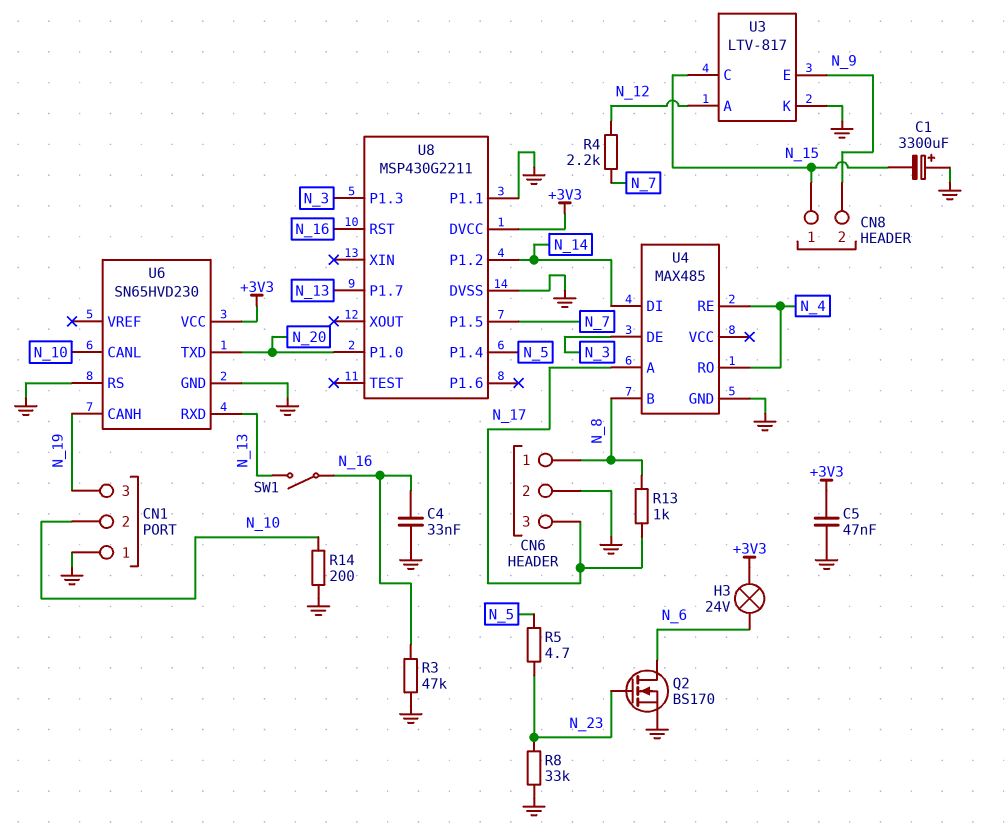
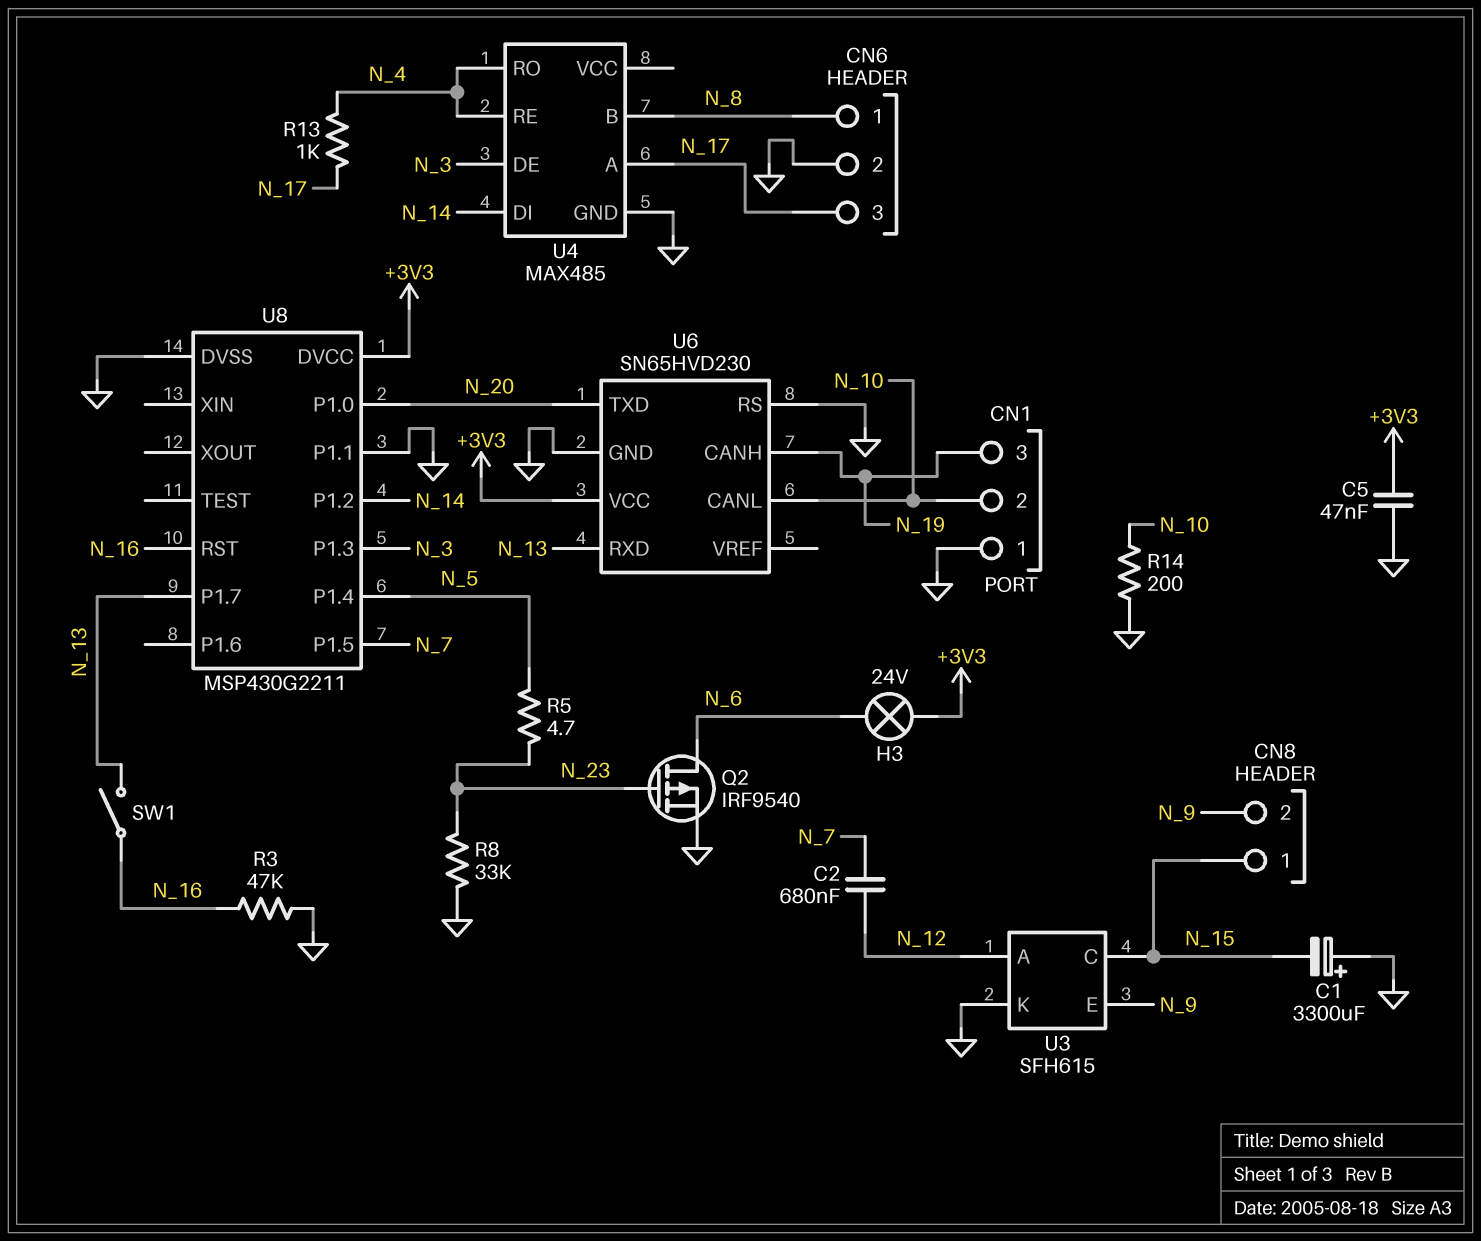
C2: none -> 680nF (N_7, N_12)
C4: 33nF (GND, N_16) -> none
Q2: NMOS BS170 (G N_23, D N_6, S GND) -> PMOS IRF9540 (G N_23, D N_6, S GND)
R4: 2.2k (N_7, N_12) -> none
R13: 1k (N_8, N_17) -> 1k (N_4, N_17)
U3: LTV-817 -> SFH615

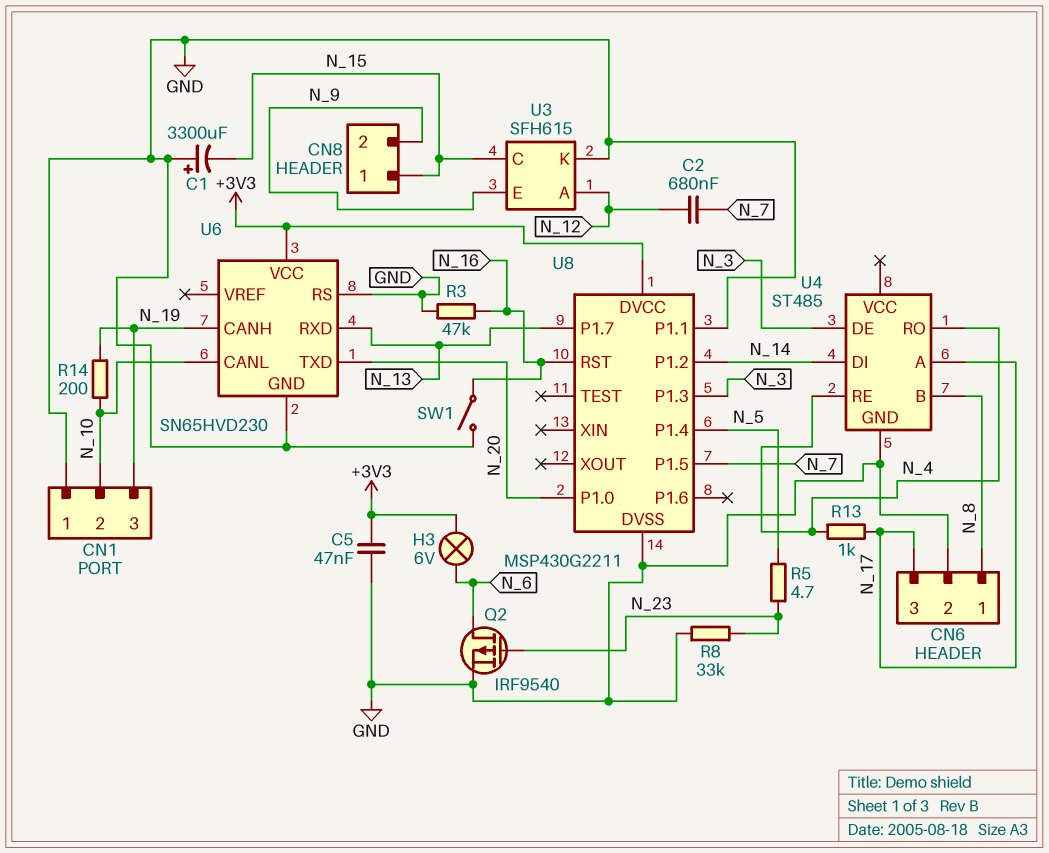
H3: lamp 24V (+3V3, N_6) -> lamp 6V (+3V3, N_6)
R14: 200 (GND, N_10) -> 200 (N_10, N_19)
SW1: switch (N_13, N_16) -> switch (GND, N_16)
U4: MAX485 -> ST485

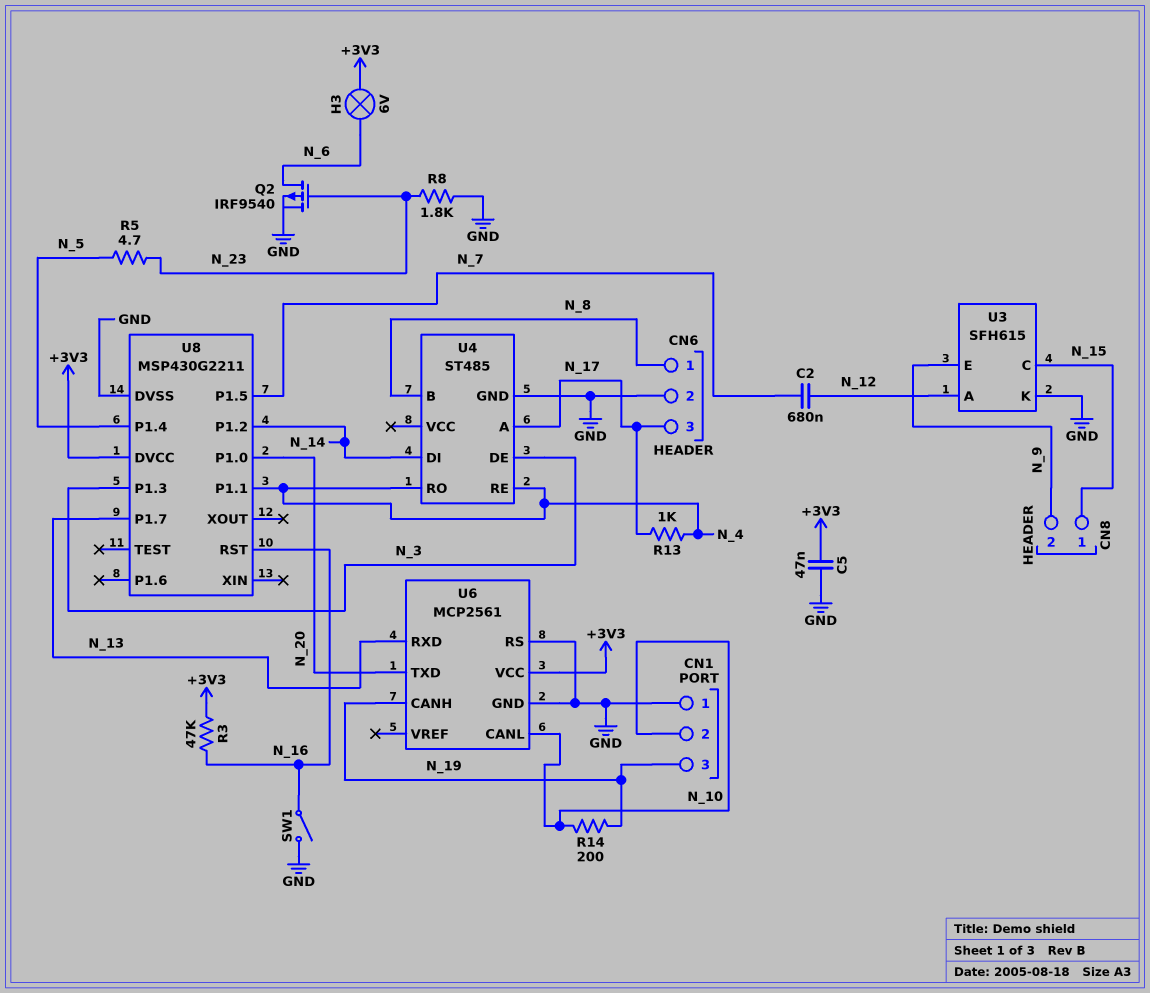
C1: 3300uF (plus GND, minus N_15) -> none
R3: 47k (GND, N_16) -> 47k (+3V3, N_16)
R8: 33k (GND, N_23) -> 1.8k (GND, N_23)
U6: SN65HVD230 -> MCP2561
U8 pin P1.1: GND -> N_4

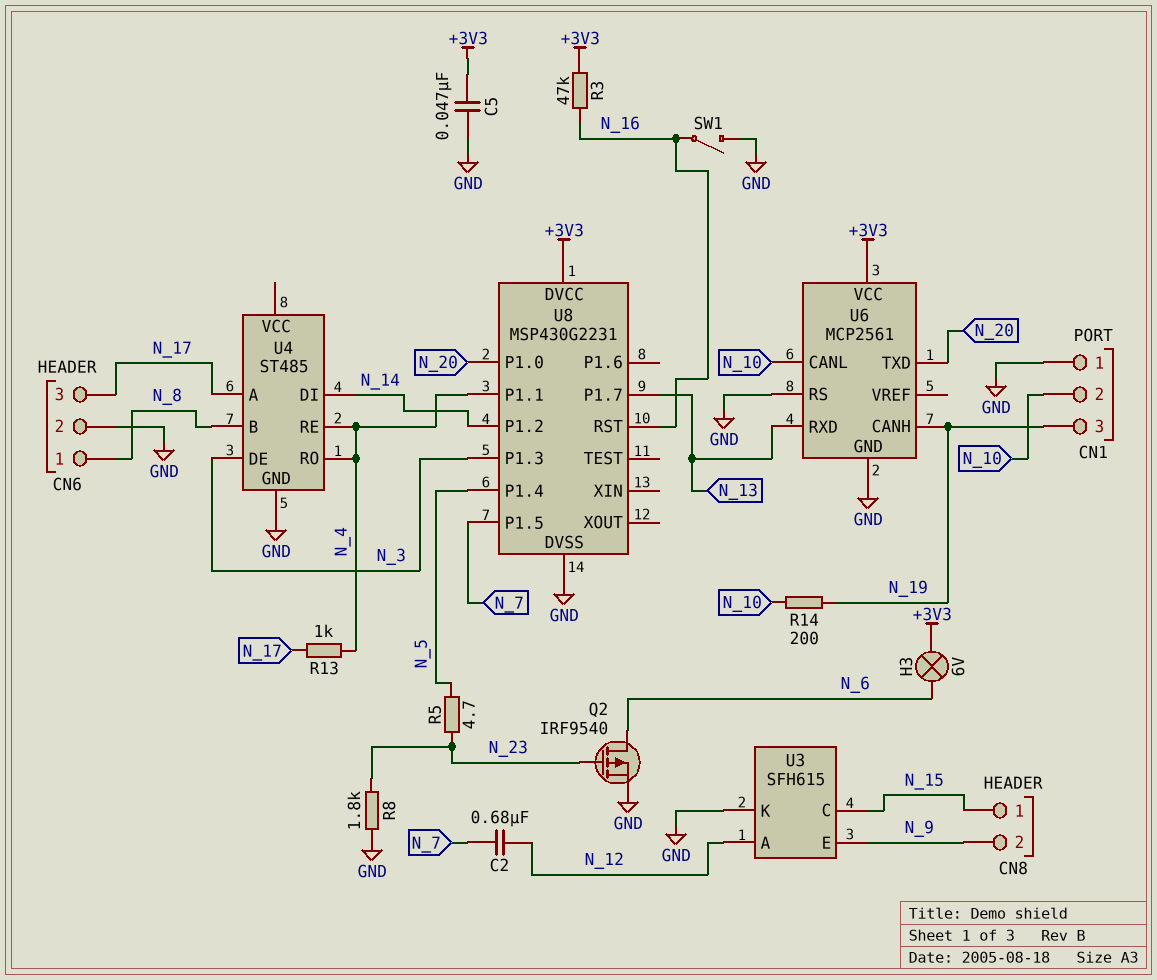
U8: MSP430G2211 -> MSP430G2231

